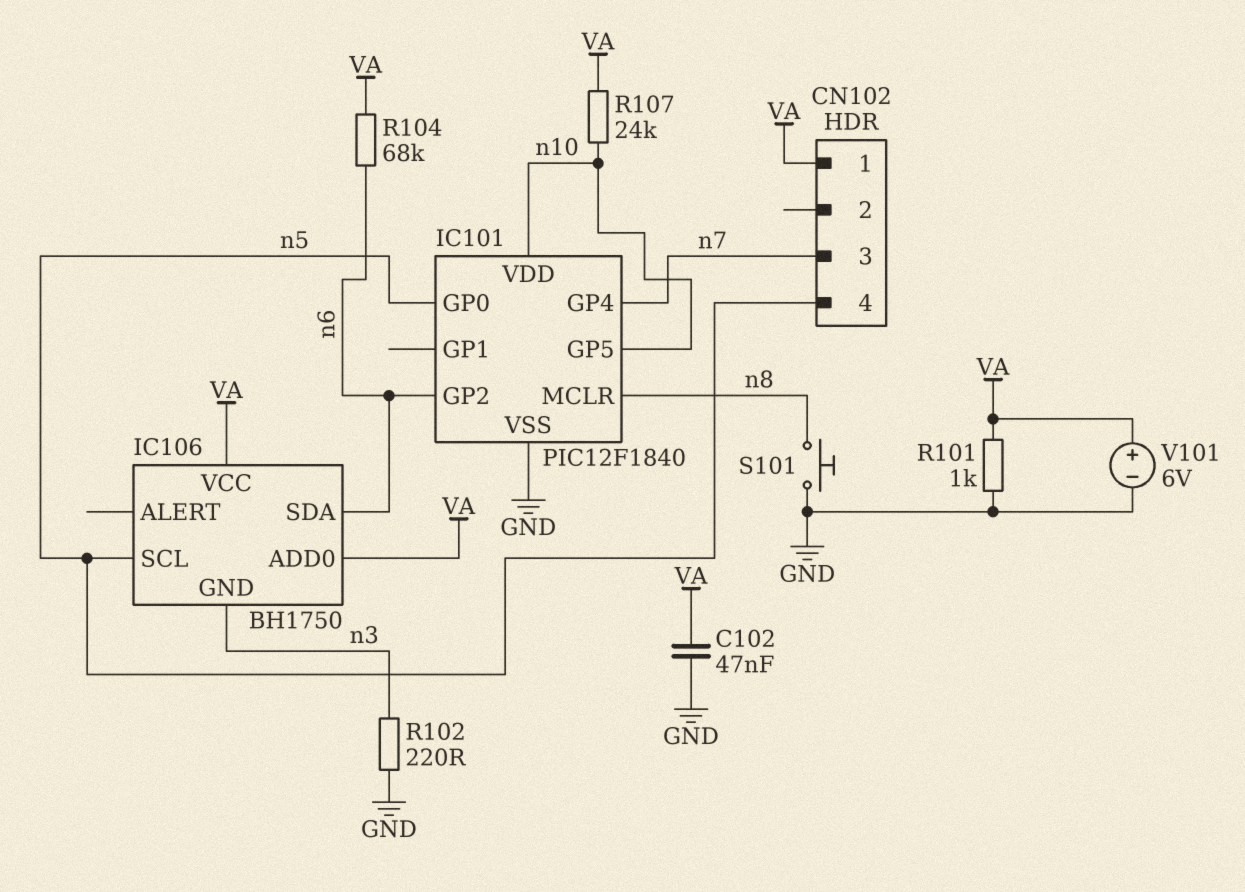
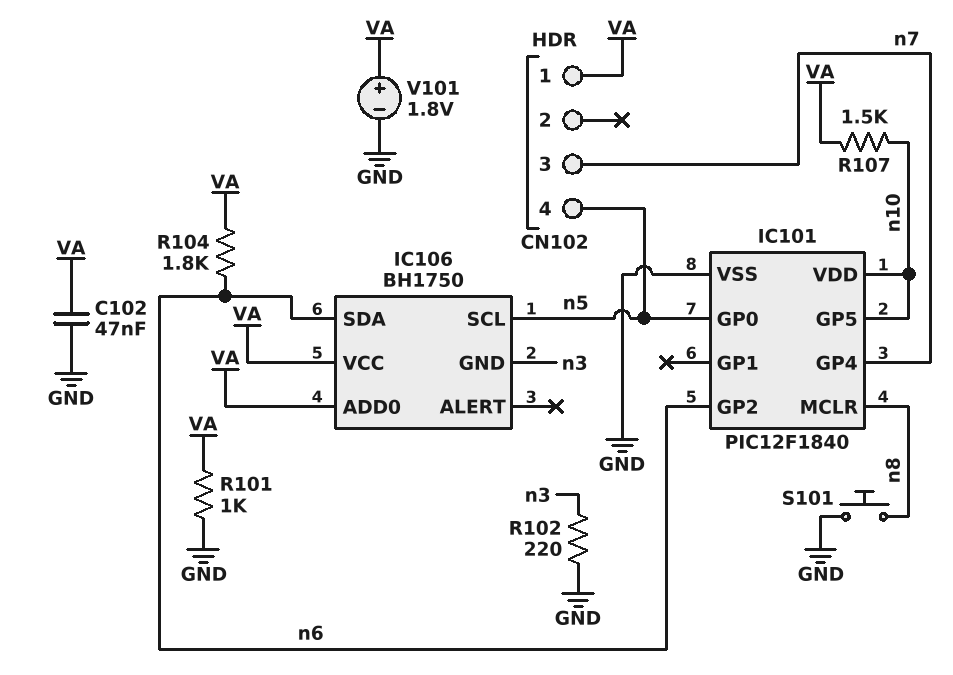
R104: 68k (VA, n6) -> 1.8k (VA, n6)
R107: 24k (VA, n10) -> 1.5k (VA, n10)
V101: 6V (plus VA, minus GND) -> 1.8V (plus VA, minus GND)

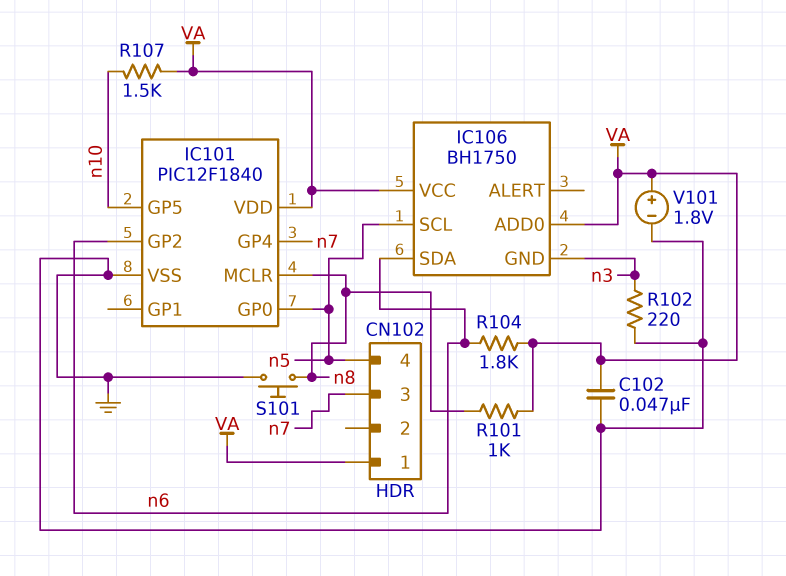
IC101 pin VDD: n10 -> VA
R101: 1k (GND, VA) -> 1k (VA, n8)

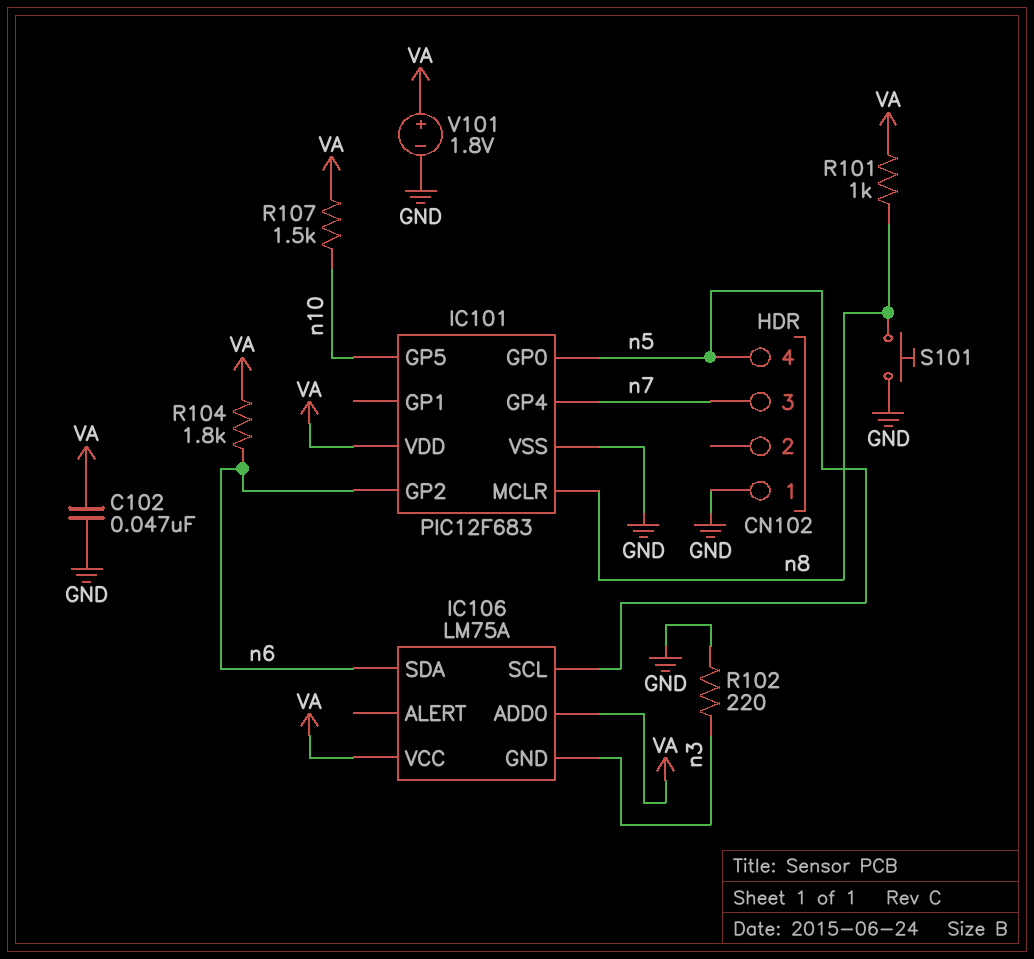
CN102 pin 1: VA -> GND
IC101: PIC12F1840 -> PIC12F683
IC106: BH1750 -> LM75A

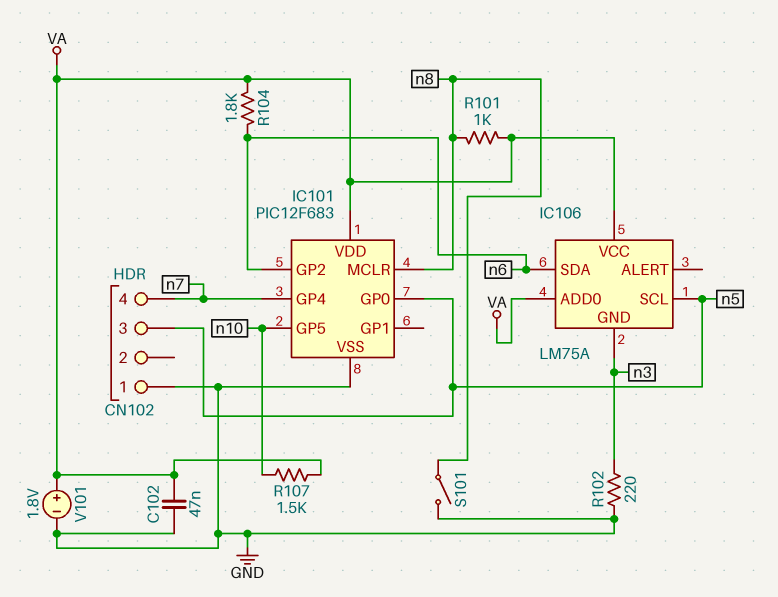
CN102 pin 3: n7 -> n5
CN102 pin 4: n5 -> n7
S101: button (GND, n8) -> switch (GND, n8)

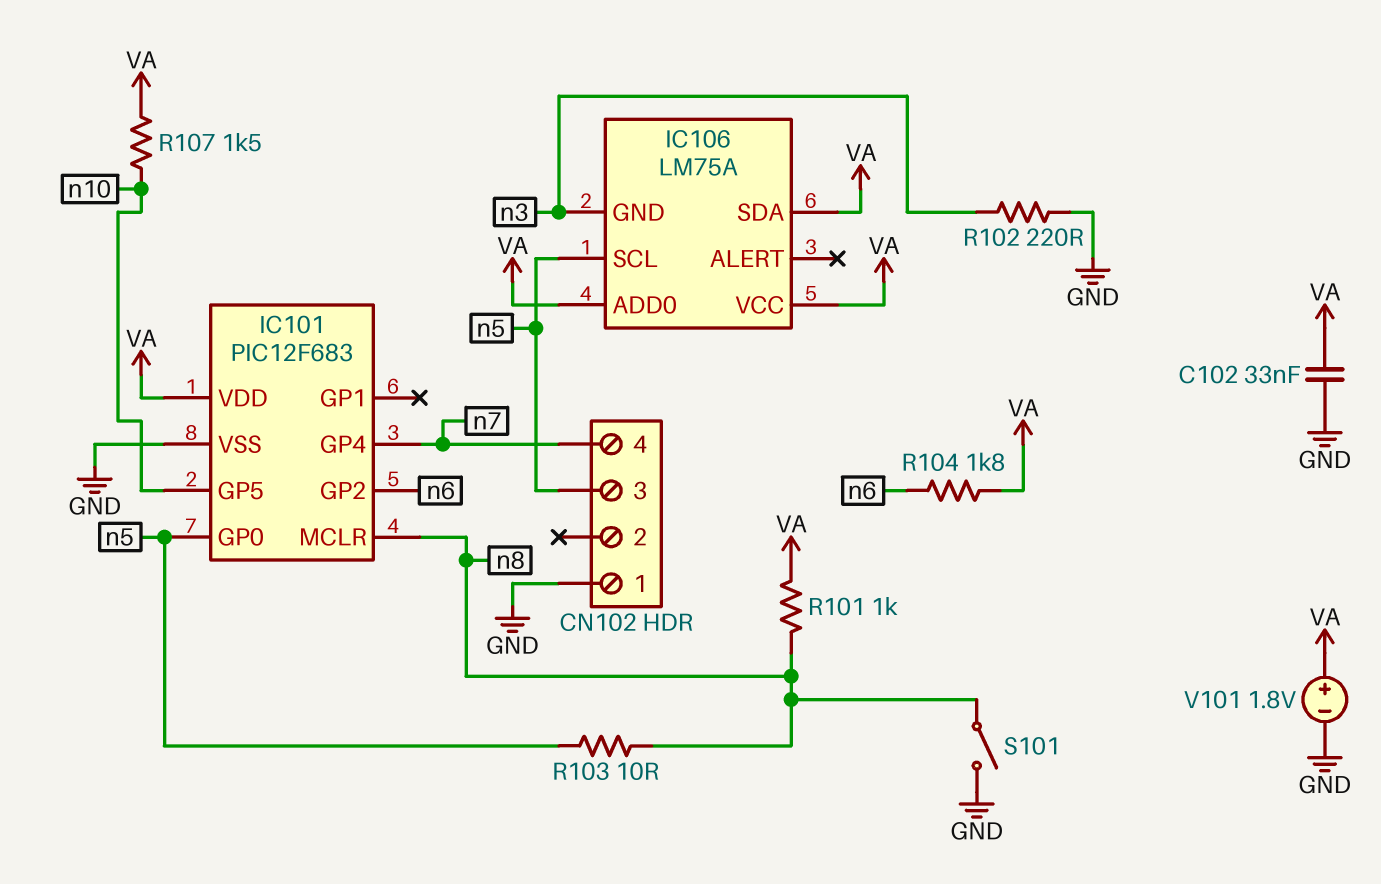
C102: 47nF (GND, VA) -> 33nF (GND, VA)
IC106 pin SDA: n6 -> VA
R103: none -> 10 (n5, n8)

